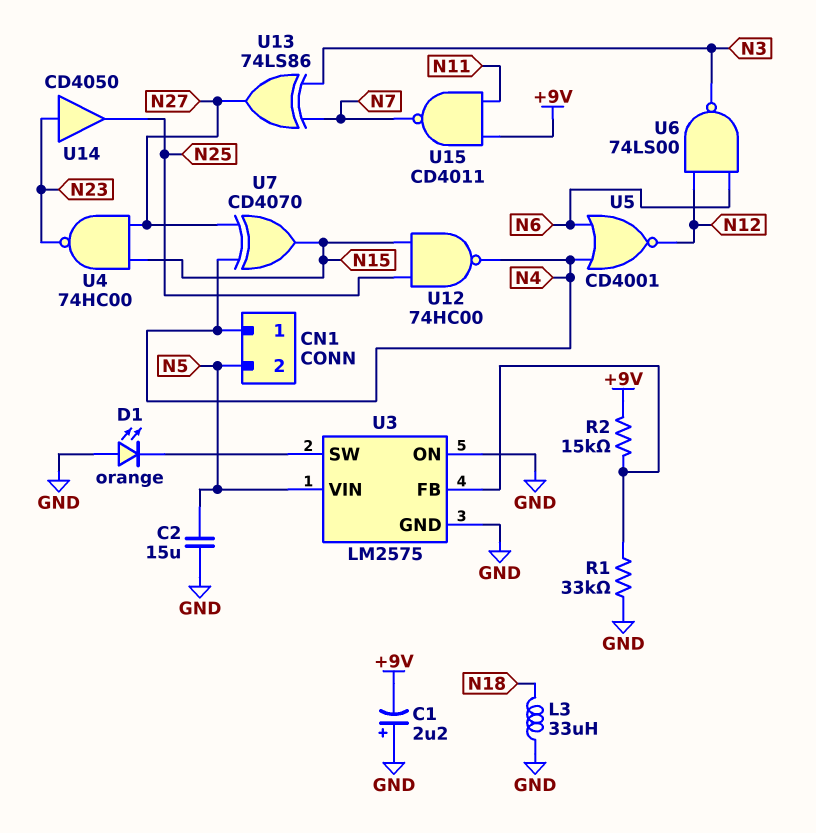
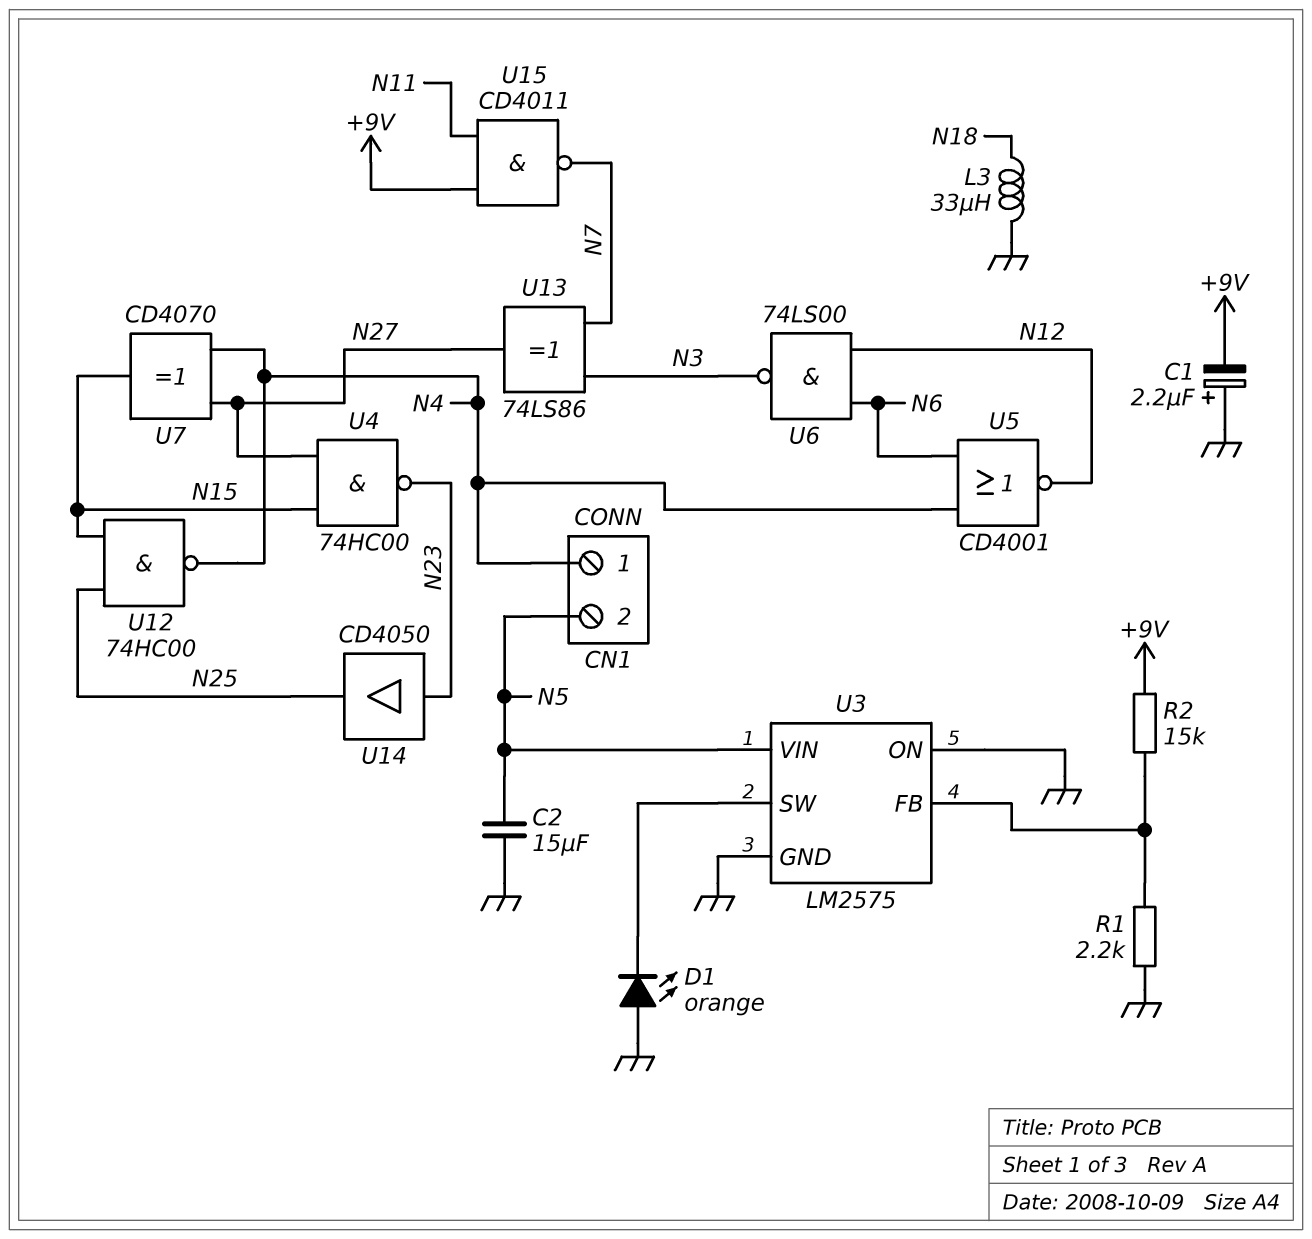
R1: 33k (GND, U3/FB) -> 2.2k (GND, U3/FB)

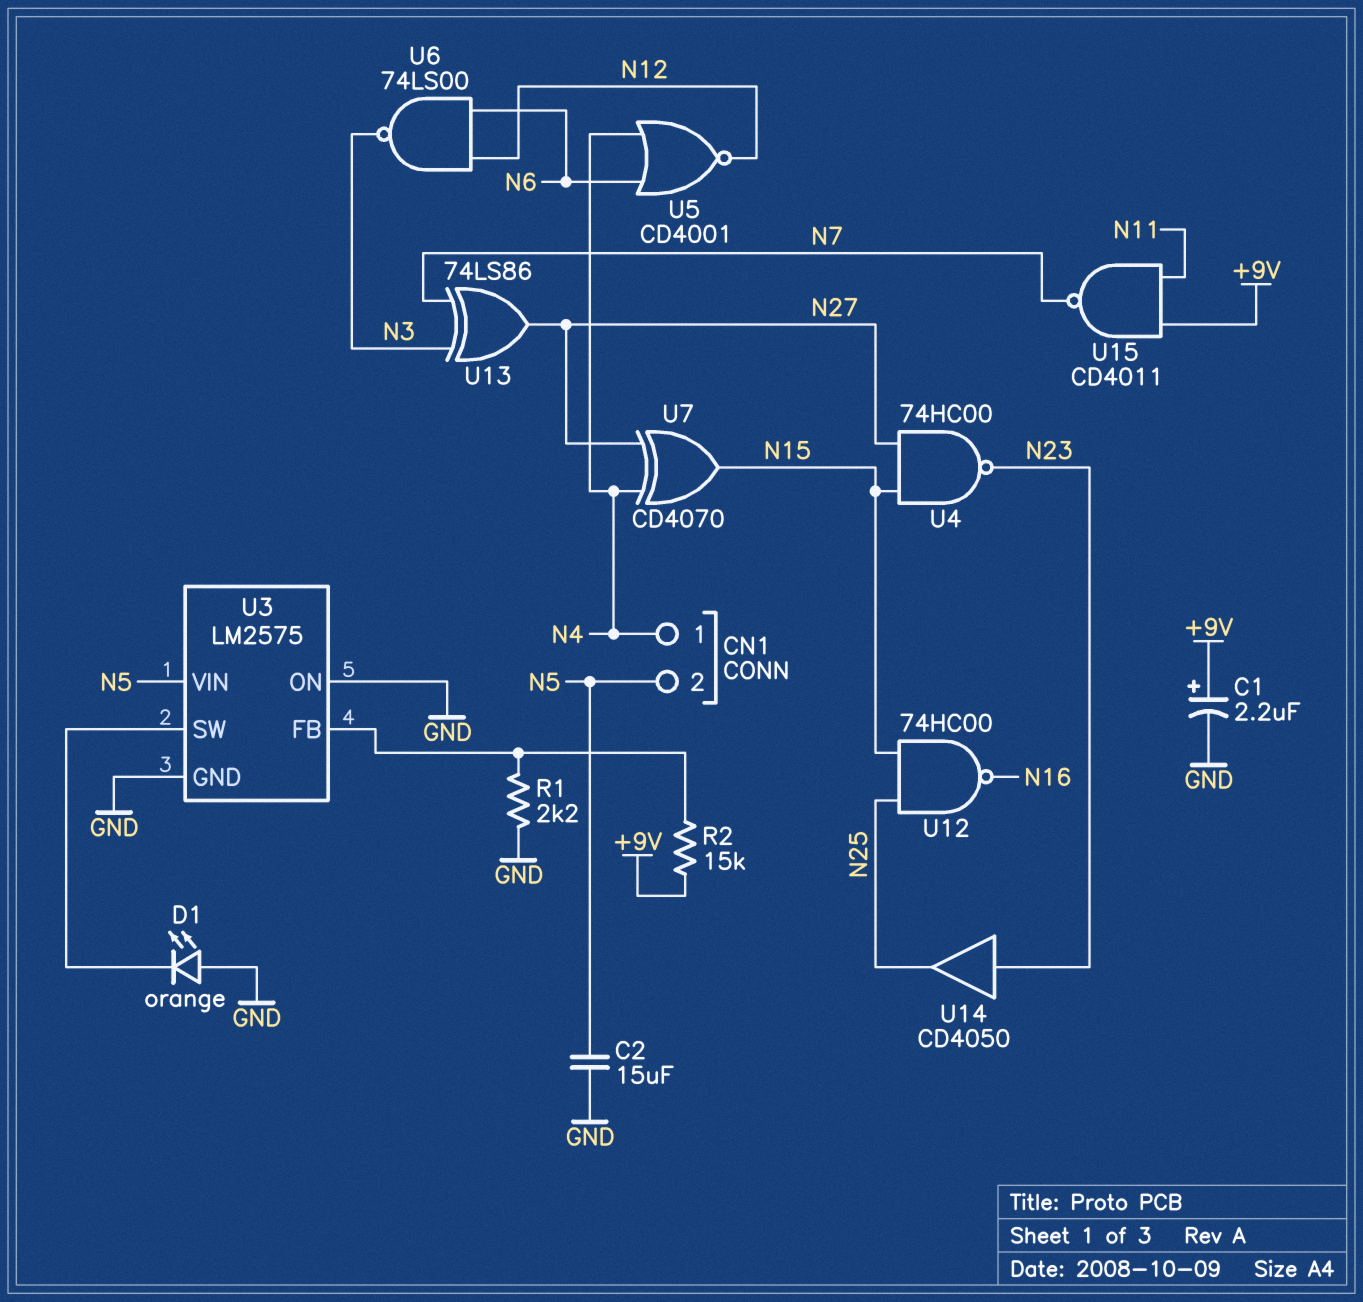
C1: 2.2uF (plus GND, minus +9V) -> 2.2uF (plus +9V, minus GND)
L3: 33uH (GND, N18) -> none
U12: NAND 74HC00 (in N15, in N25, out N4) -> NAND 74HC00 (in N15, in N25, out N16)

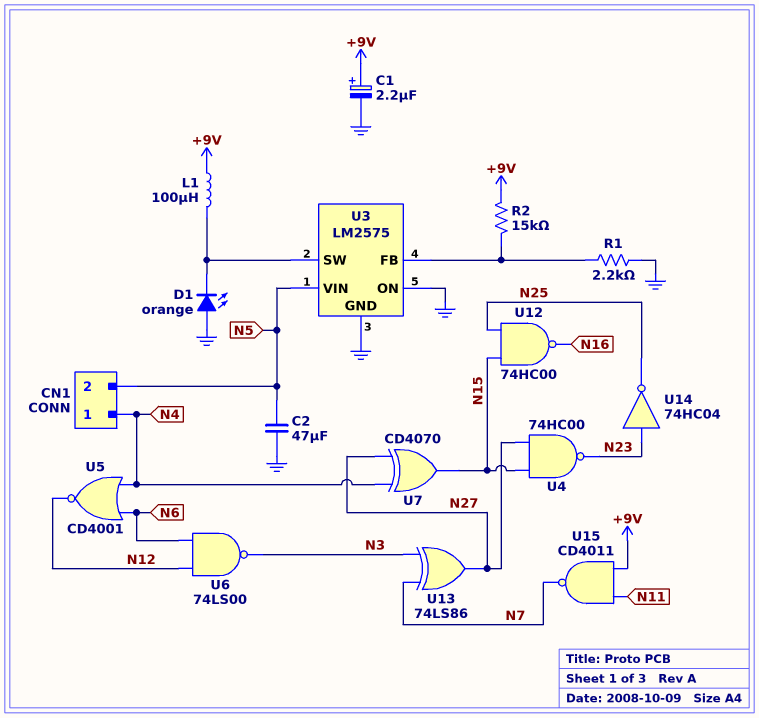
C2: 15uF (GND, N5) -> 47uF (GND, N5)
L1: none -> 100uH (+9V, U3/SW)
U14: buffer CD4050 (in N23, out N25) -> NOT 74HC04 (in N23, out N25)

